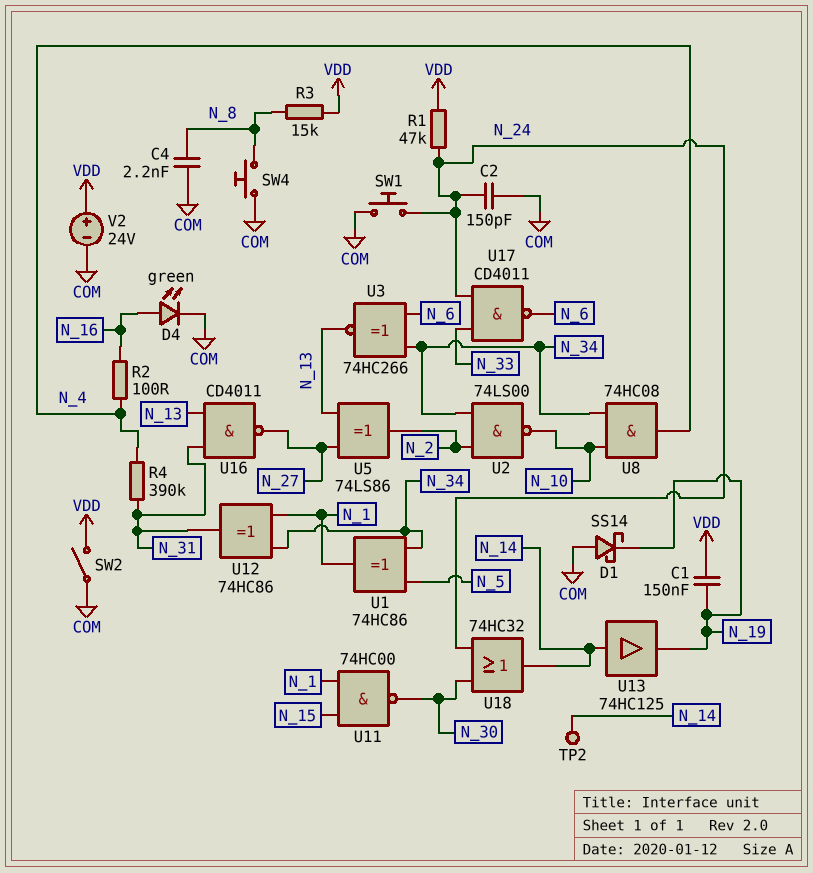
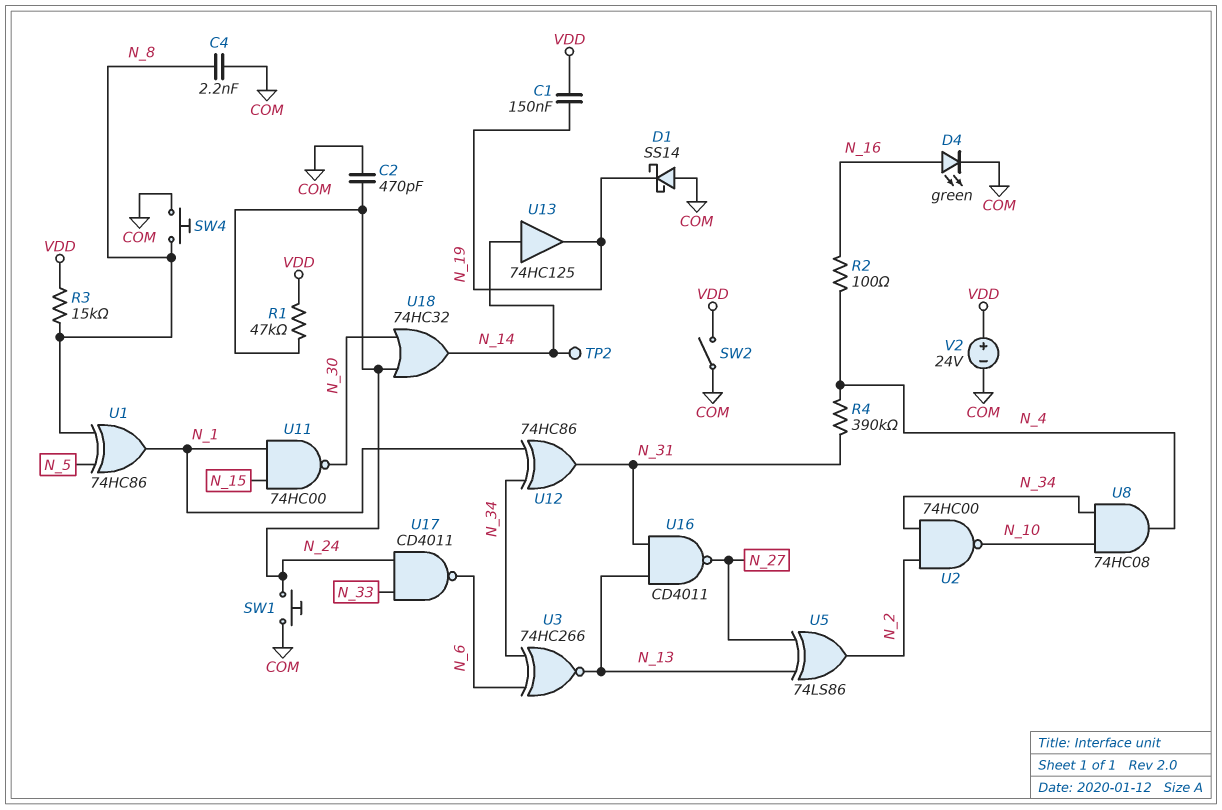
C2: 150pF (COM, N_24) -> 470pF (COM, N_24)
U1: XOR 74HC86 (in N_5, in N_34, out N_1) -> XOR 74HC86 (in N_5, in N_8, out N_1)
U2: NAND 74LS00 (in N_2, in N_34, out N_10) -> NAND 74HC00 (in N_2, in N_34, out N_10)

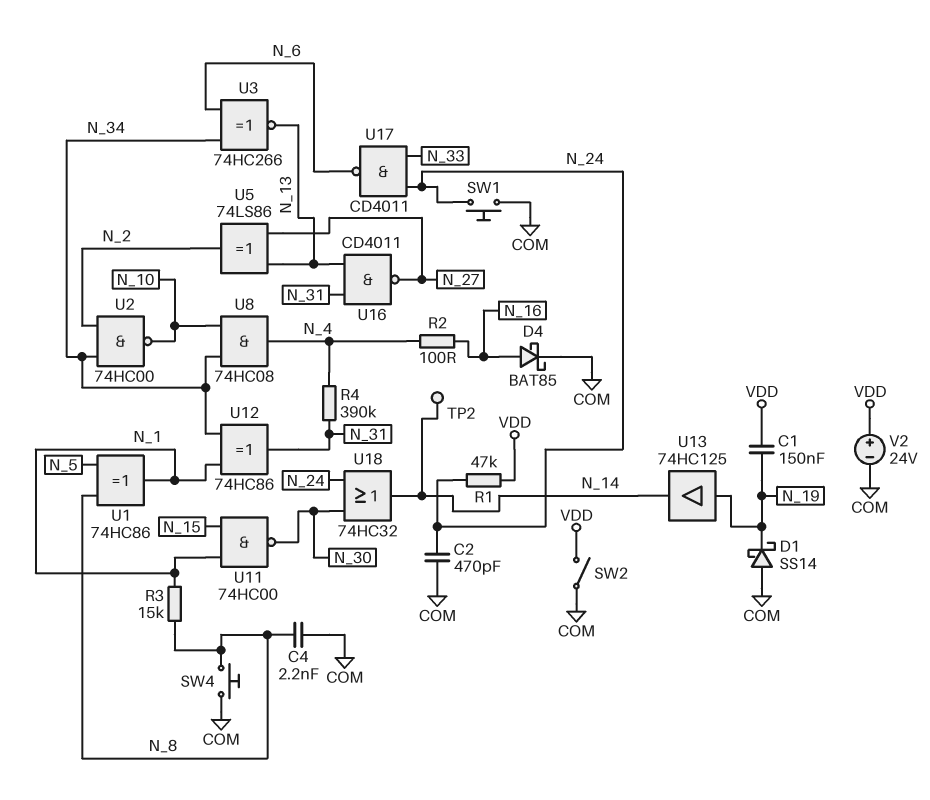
D4: LED green (A N_16, K COM) -> schottky BAT85 (A N_16, K COM)
R3: 15k (N_8, VDD) -> 15k (N_1, N_8)
U13: buffer 74HC125 (in N_14, out N_19) -> buffer 74HC125 (in N_19, out N_14)

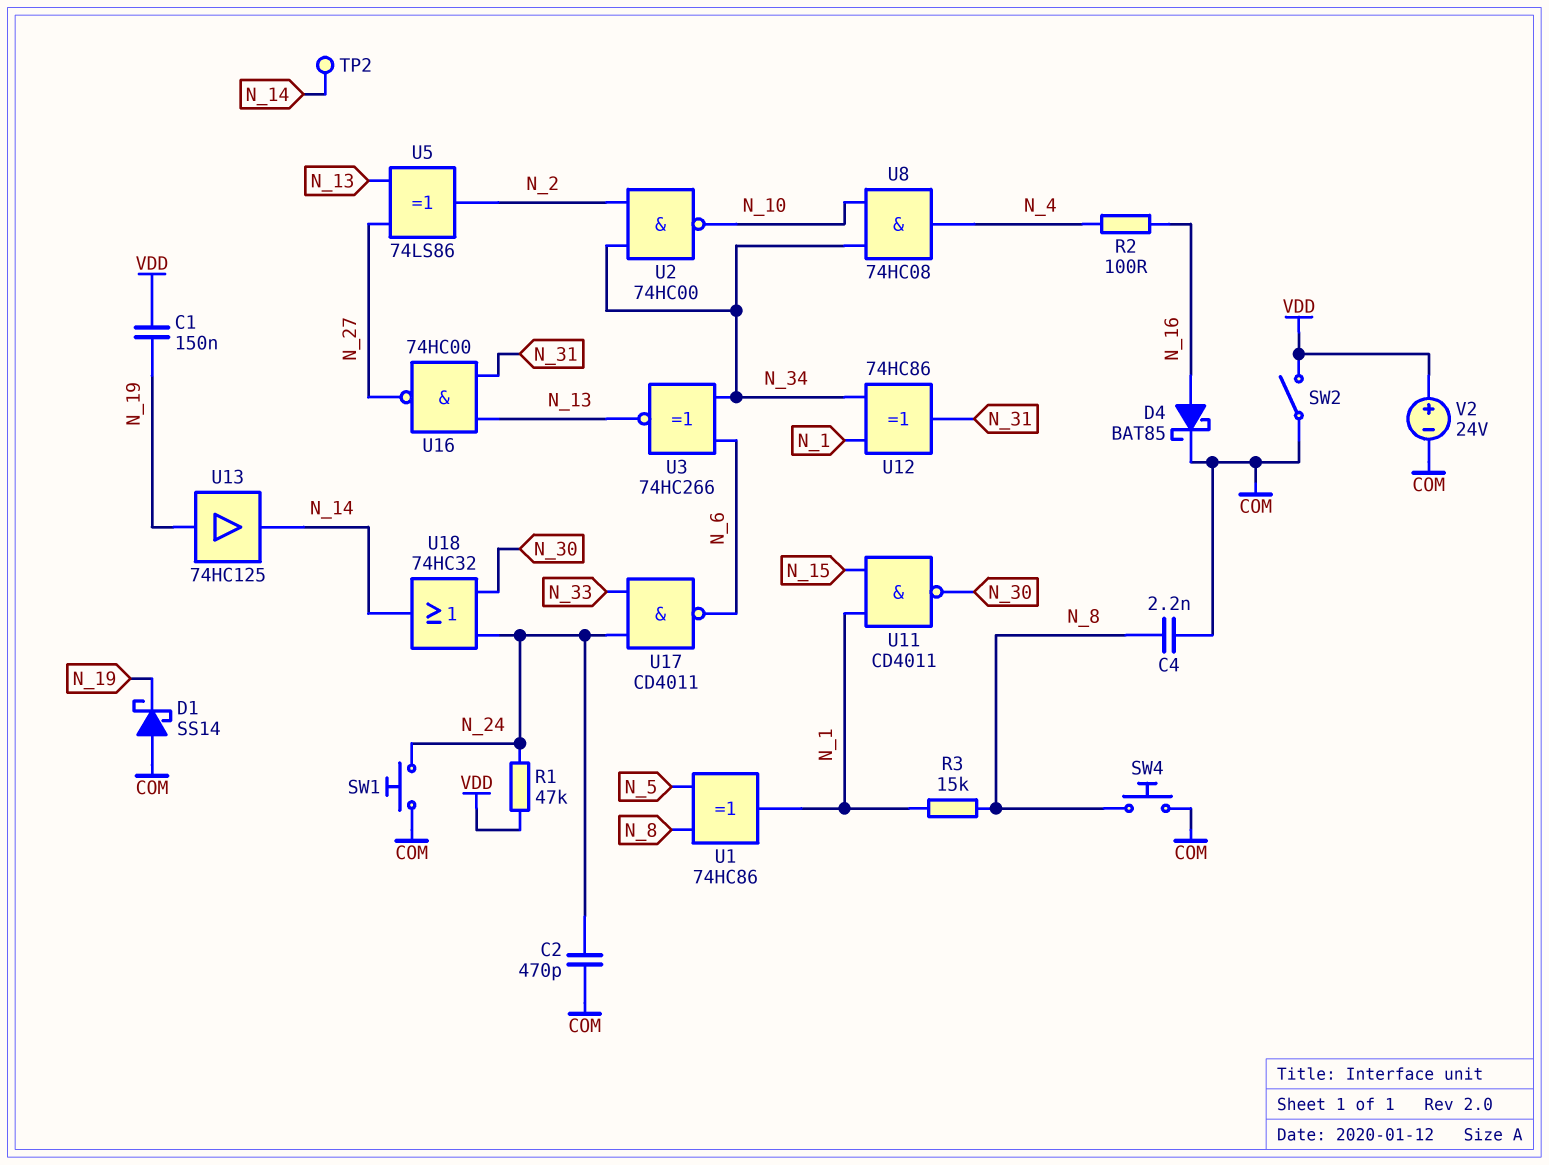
R4: 390k (N_4, N_31) -> none
U11: NAND 74HC00 (in N_1, in N_15, out N_30) -> NAND CD4011 (in N_1, in N_15, out N_30)
U16: NAND CD4011 (in N_13, in N_31, out N_27) -> NAND 74HC00 (in N_13, in N_31, out N_27)

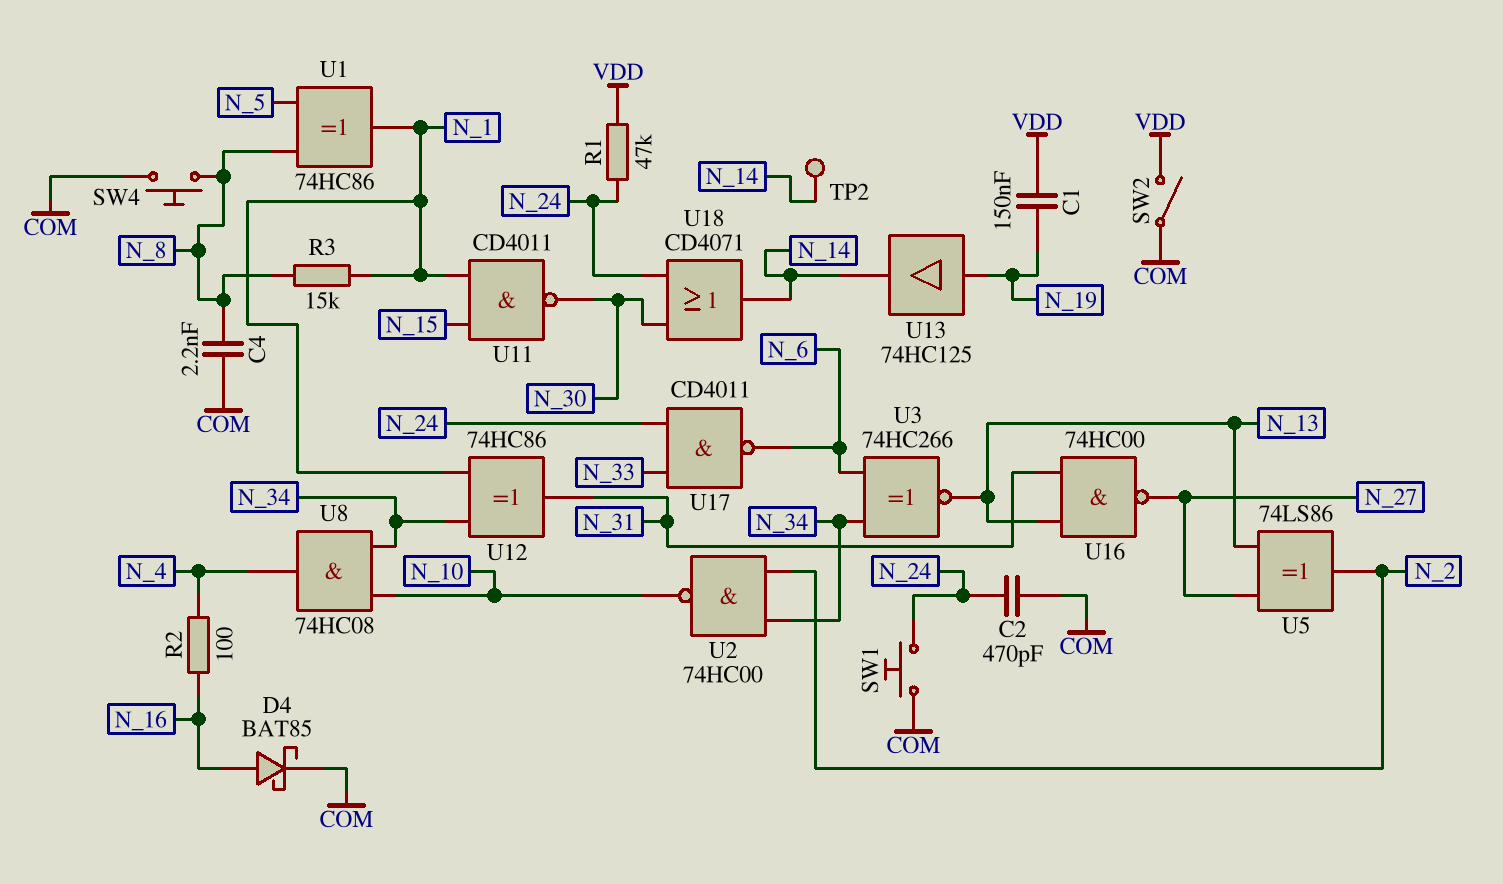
D1: schottky SS14 (A COM, K N_19) -> none
U18: OR 74HC32 (in N_24, in N_30, out N_14) -> OR CD4071 (in N_24, in N_30, out N_14)
V2: 24V (plus VDD, minus COM) -> none

